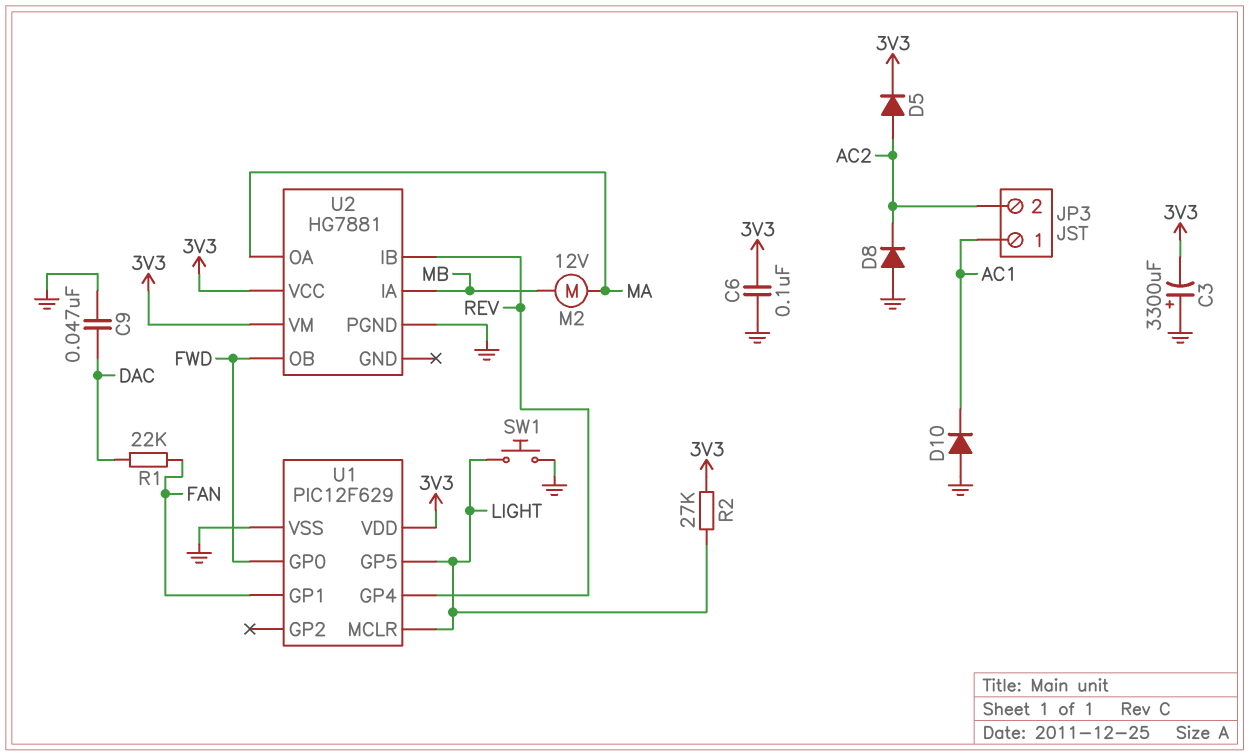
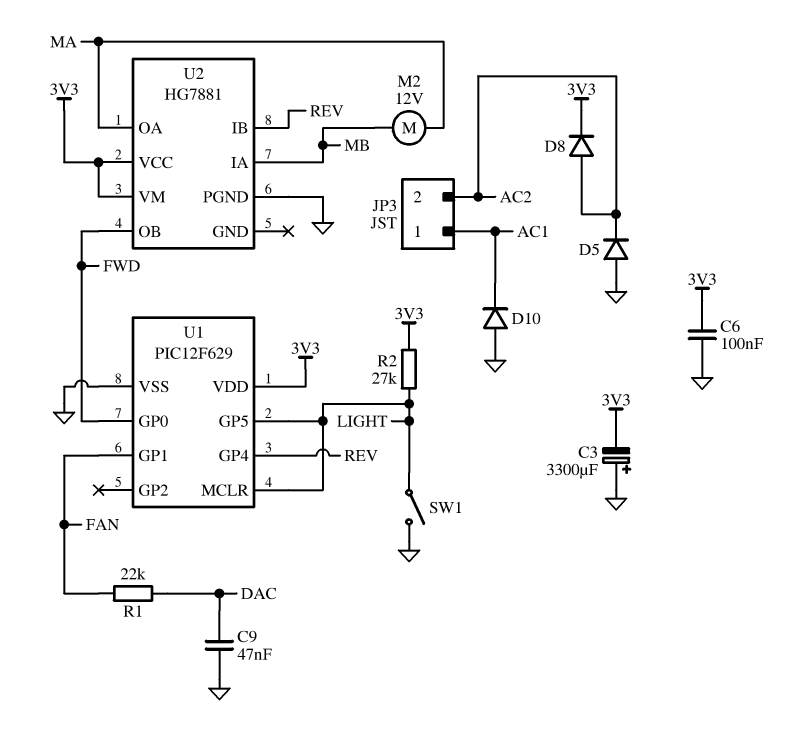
D5: diode (A AC2, K 3V3) -> diode (A GND, K AC2)
D8: diode (A GND, K AC2) -> diode (A AC2, K 3V3)
SW1: button (GND, LIGHT) -> switch (GND, LIGHT)

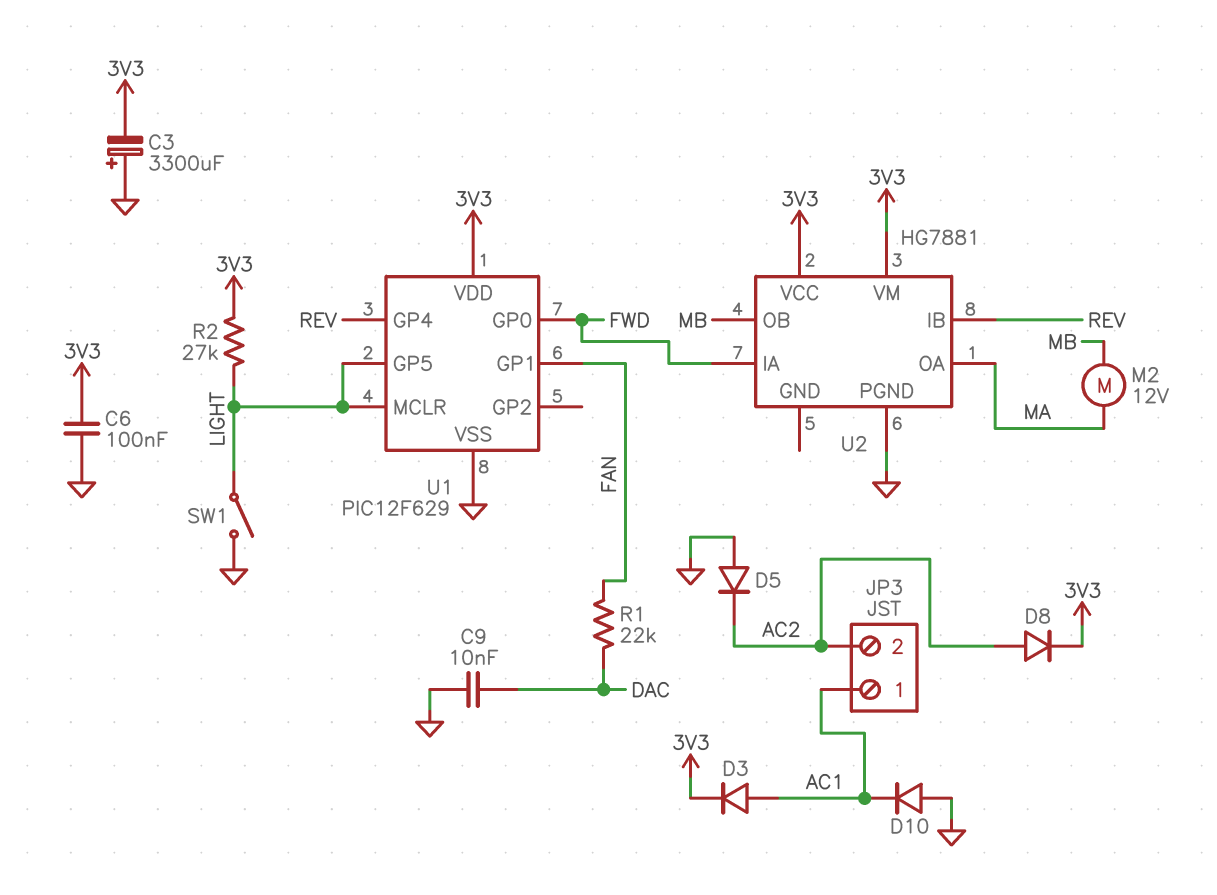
C9: 47nF (DAC, GND) -> 10nF (DAC, GND)
D3: none -> diode (A AC1, K 3V3)
U2 pin IA: MB -> FWD
U2 pin OB: FWD -> MB

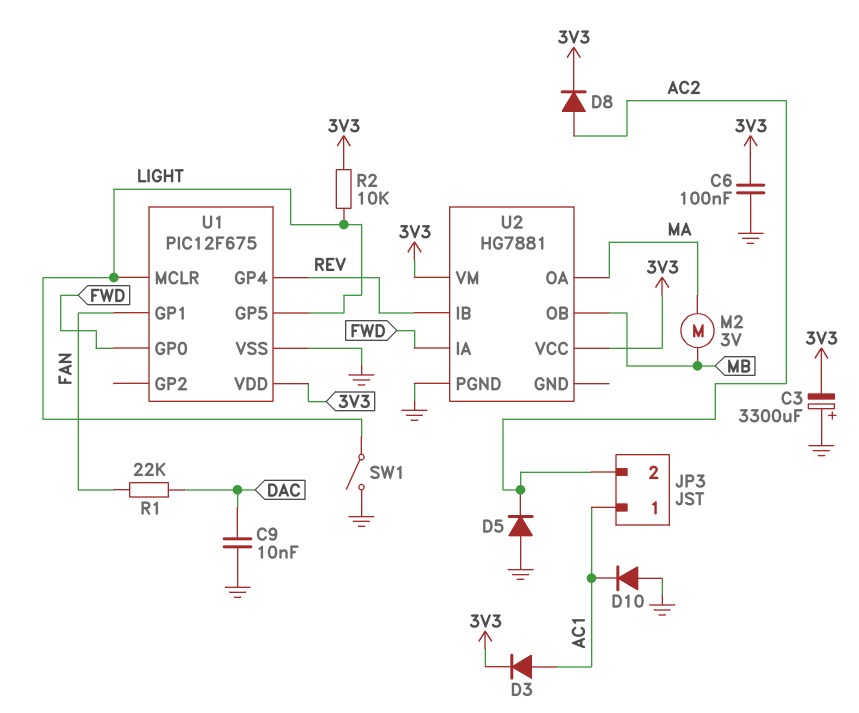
M2: motor 12V (MA, MB) -> motor 3V (MA, MB)
R2: 27k (3V3, LIGHT) -> 10k (3V3, LIGHT)
U1: PIC12F629 -> PIC12F675

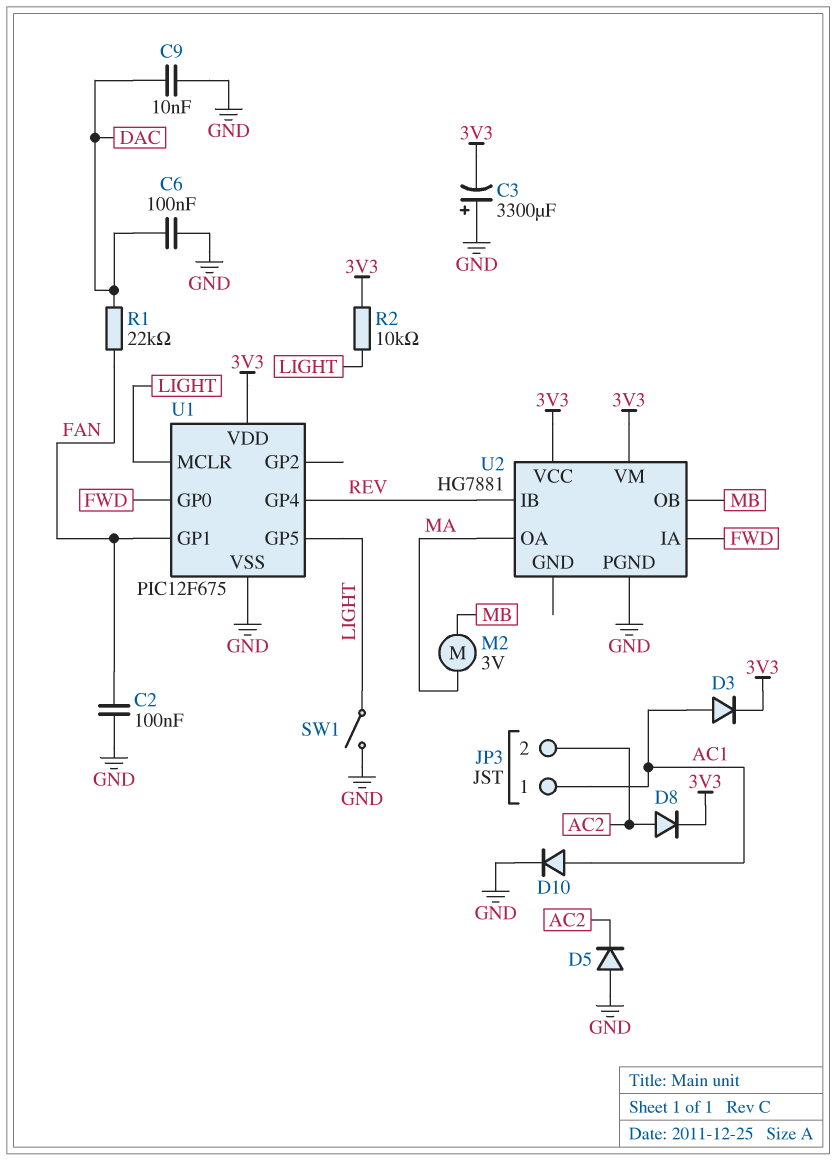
C2: none -> 100nF (FAN, GND)
C6: 100nF (3V3, GND) -> 100nF (DAC, GND)
D10: diode (A GND, K AC1) -> diode (A AC1, K GND)

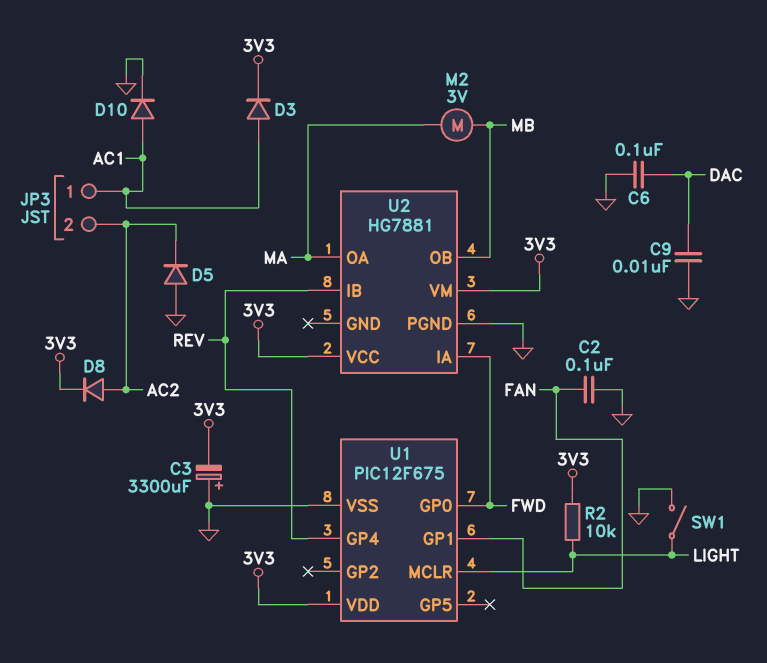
R1: 22k (DAC, FAN) -> none
U1 pin GP5: LIGHT -> none

